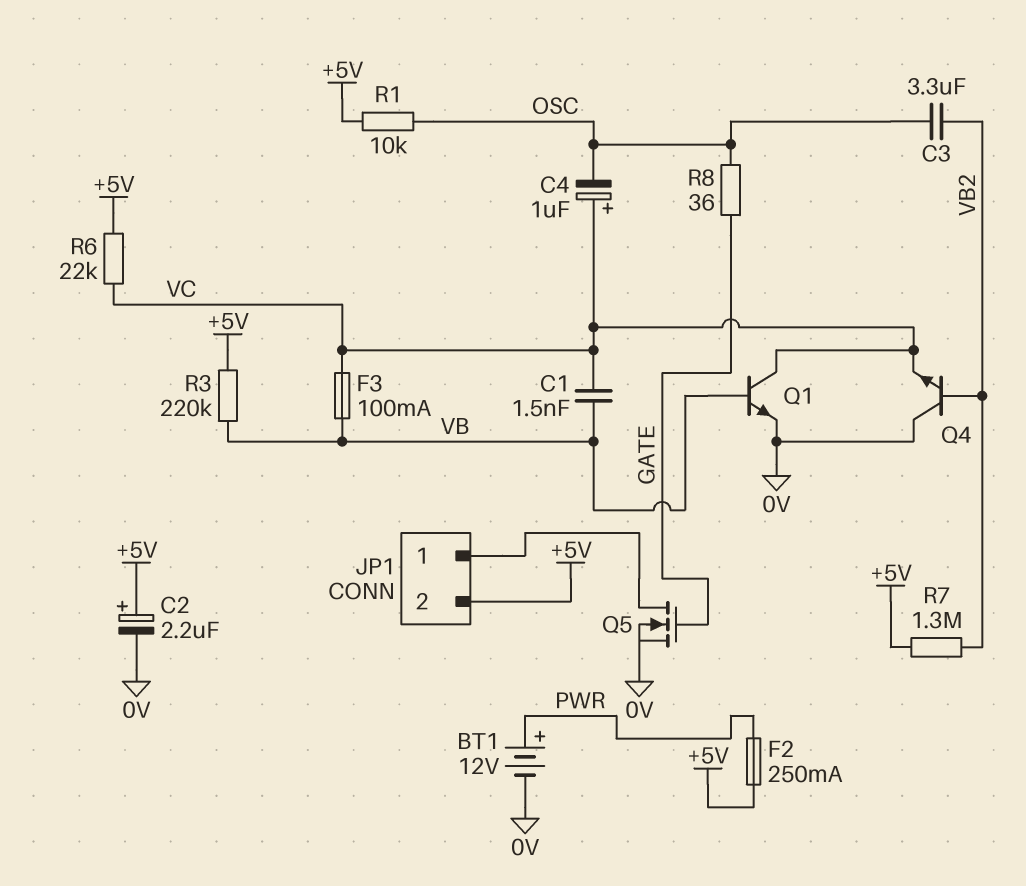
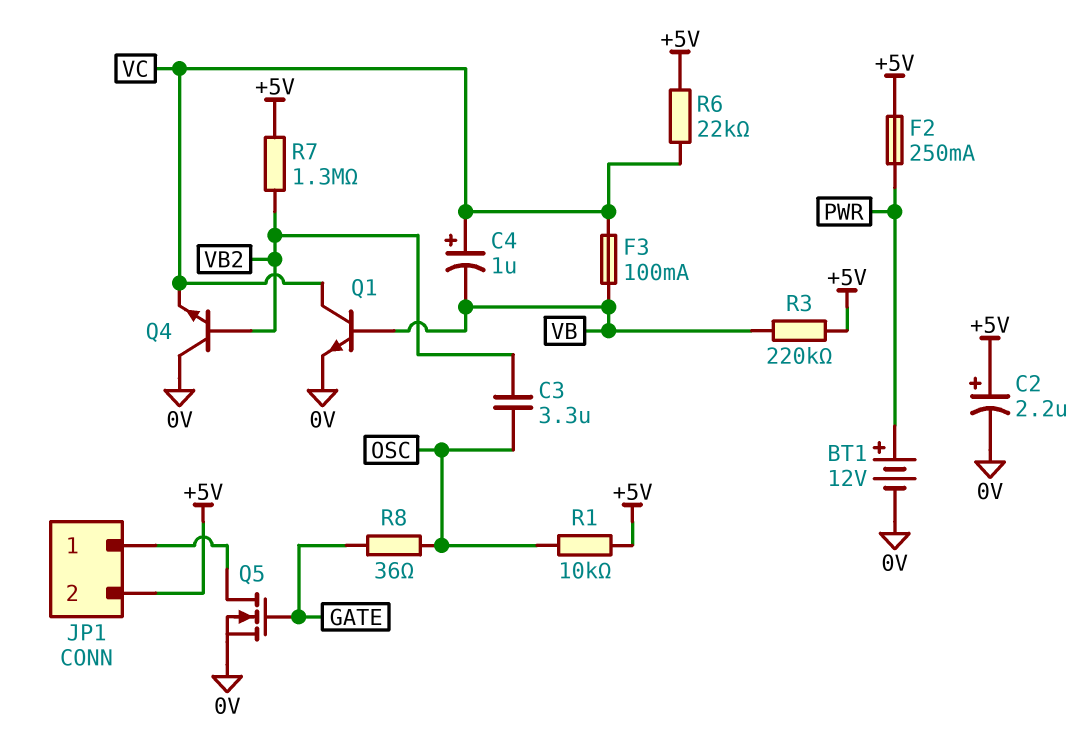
C1: 1.5nF (VB, VC) -> none
C4: 1uF (plus VC, minus OSC) -> 1uF (plus VC, minus VB)

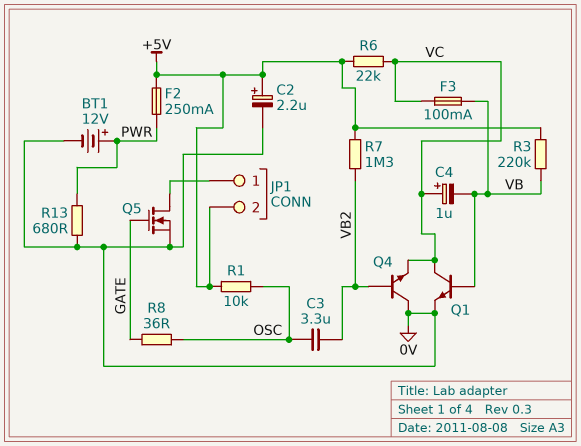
R13: none -> 680 (0V, PWR)

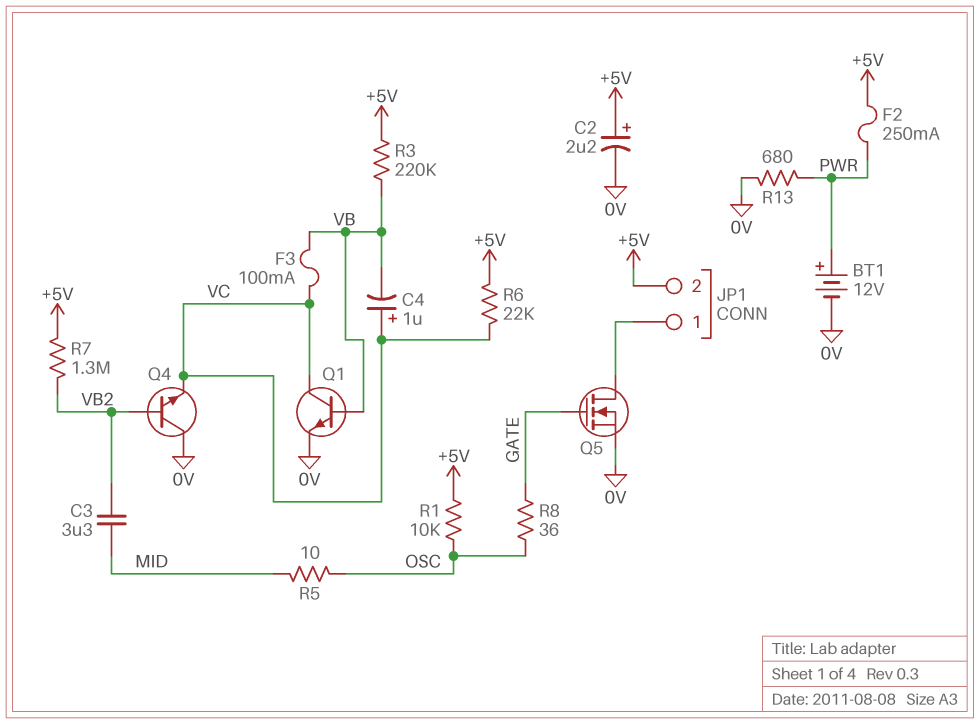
C3: 3.3uF (OSC, VB2) -> 3.3uF (MID, VB2)
R5: none -> 10 (MID, OSC)

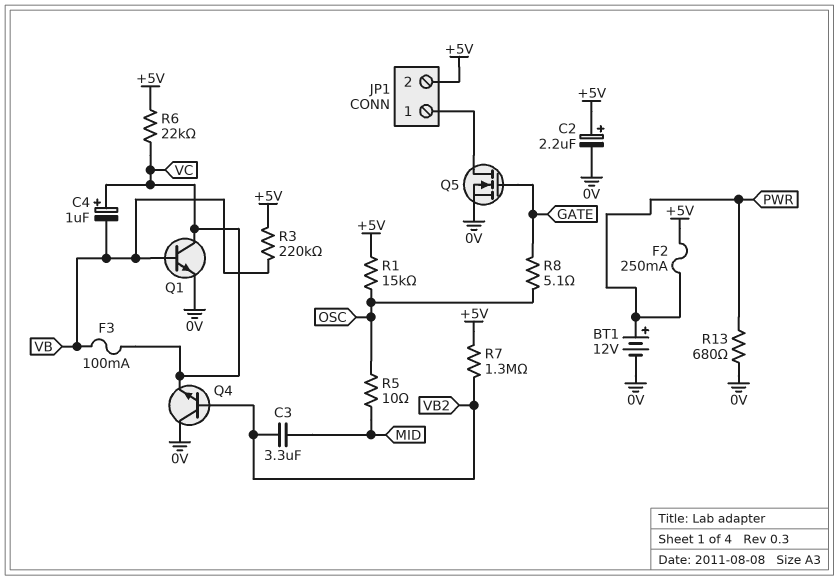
R1: 10k (+5V, OSC) -> 15k (+5V, OSC)
R8: 36 (GATE, OSC) -> 5.1 (GATE, OSC)

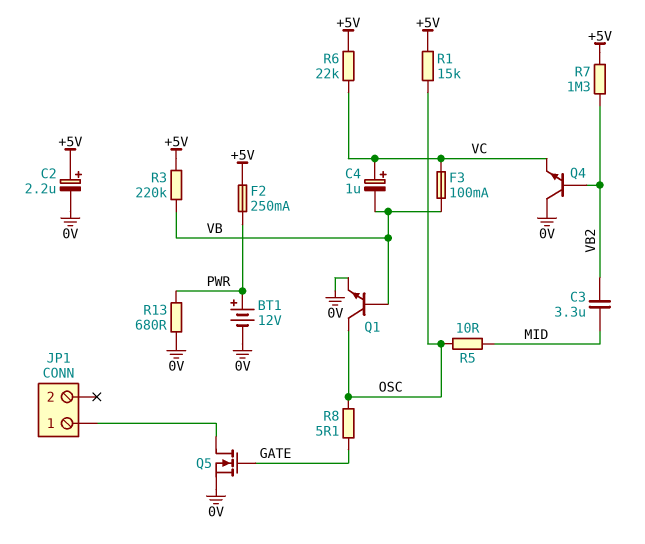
JP1 pin 2: +5V -> none
Q1: NPN (B VB, C VC, E 0V) -> NPN (B VB, C OSC, E 0V)

